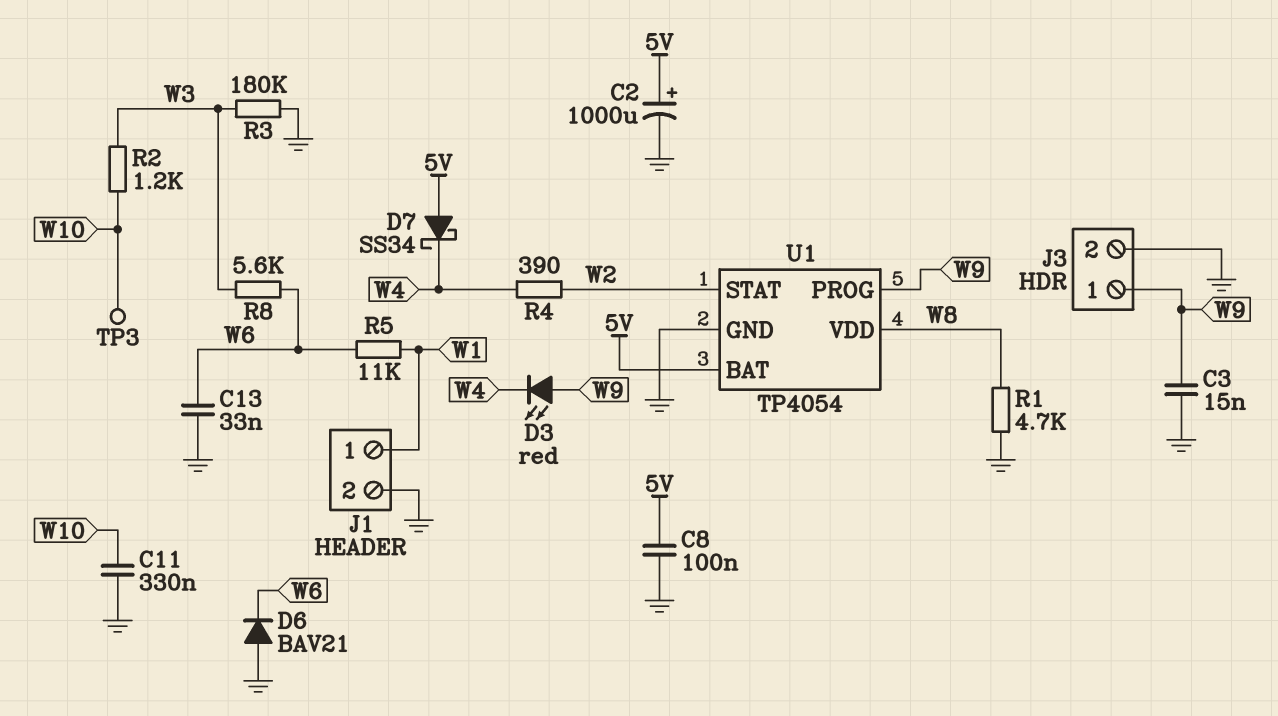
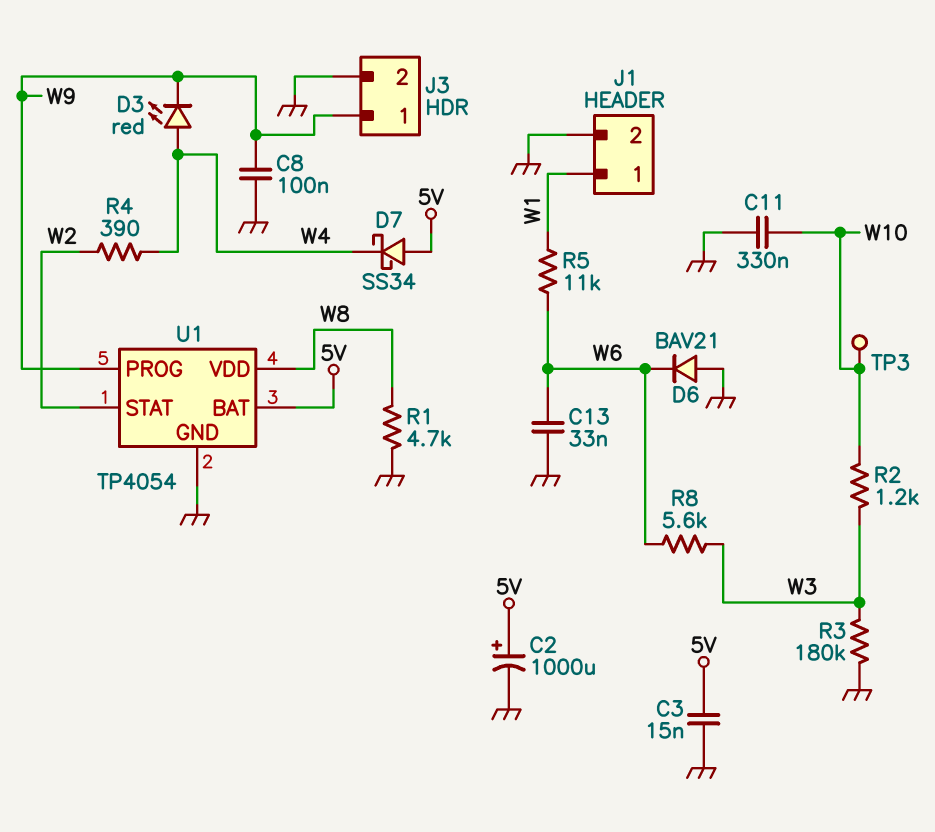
C3: 15nF (GND, W9) -> 15nF (5V, GND)
C8: 100nF (5V, GND) -> 100nF (GND, W9)
D3: LED red (A W9, K W4) -> LED red (A W4, K W9)

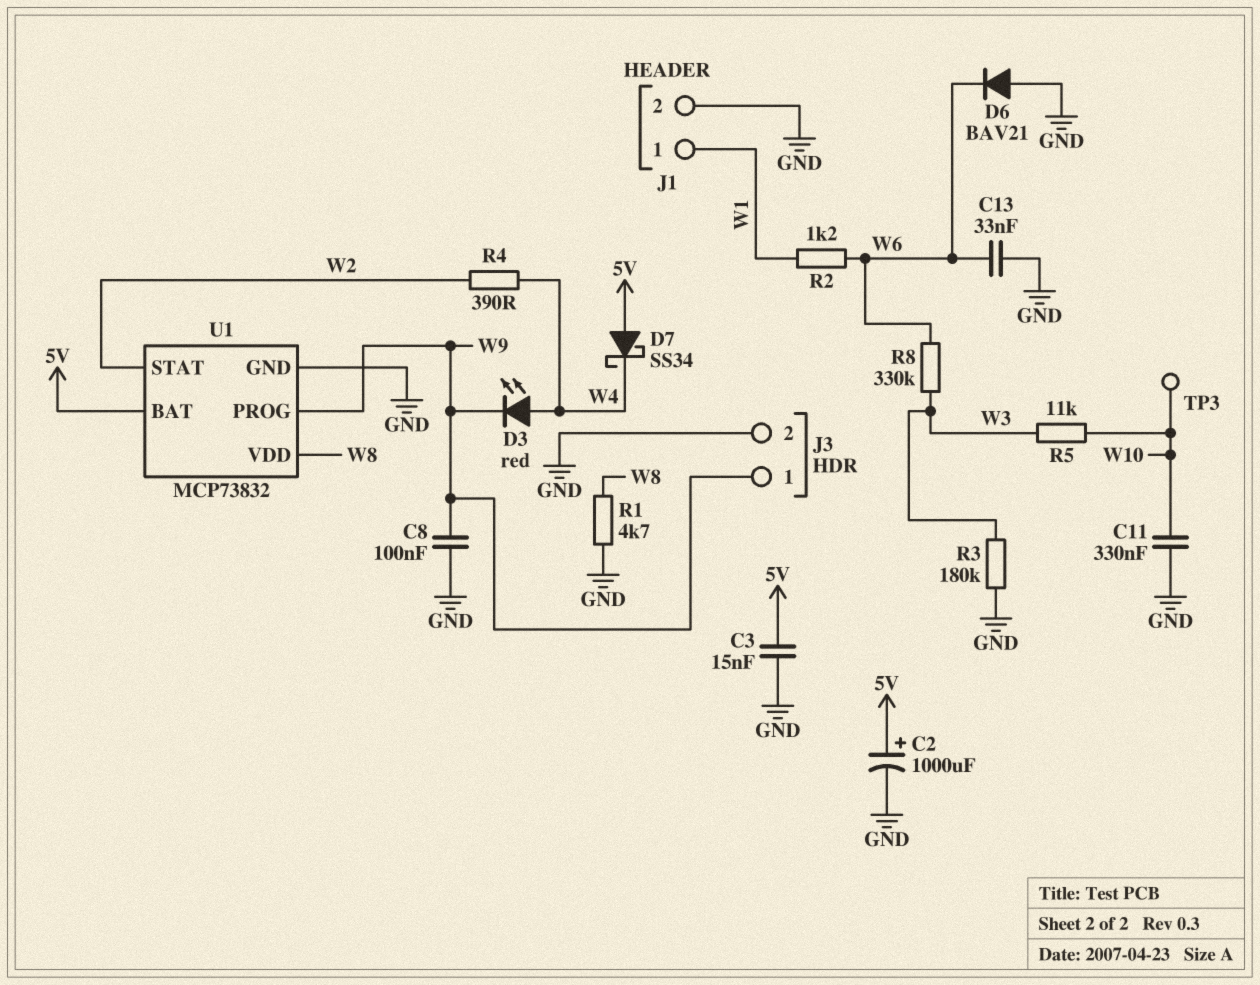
R2: 1.2k (W3, W10) -> 1.2k (W1, W6)
R5: 11k (W1, W6) -> 11k (W3, W10)
R8: 5.6k (W3, W6) -> 330k (W3, W6)
U1: TP4054 -> MCP73832

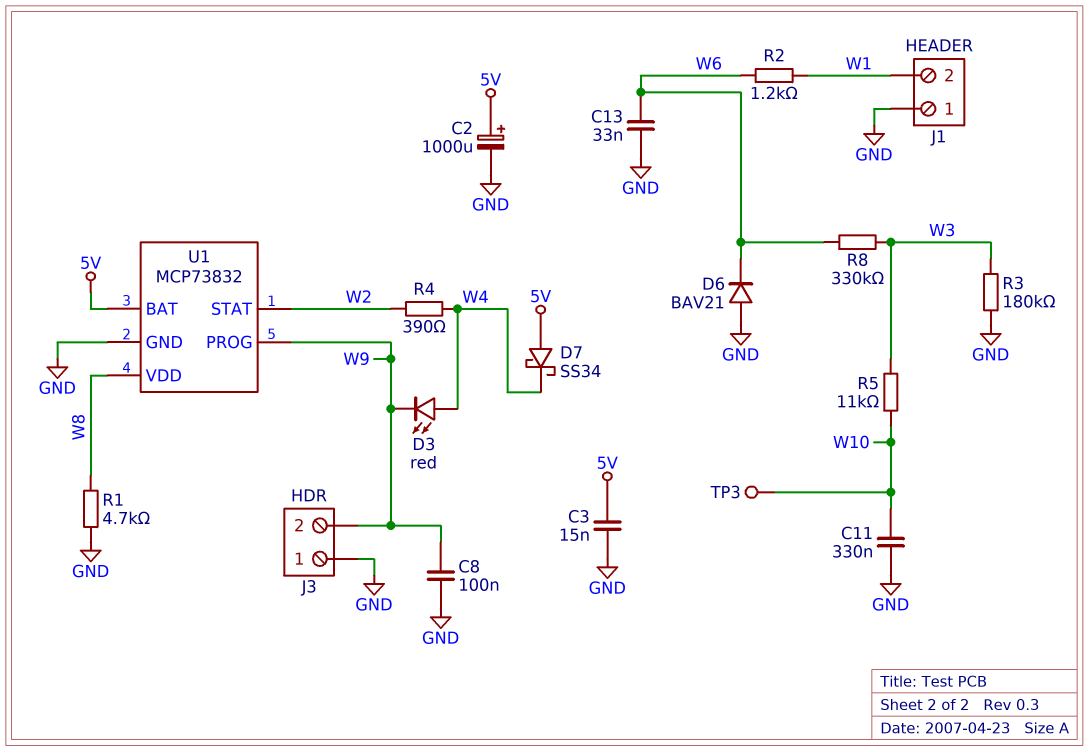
J1 pin 1: W1 -> GND
J1 pin 2: GND -> W1
J3 pin 1: W9 -> GND
J3 pin 2: GND -> W9

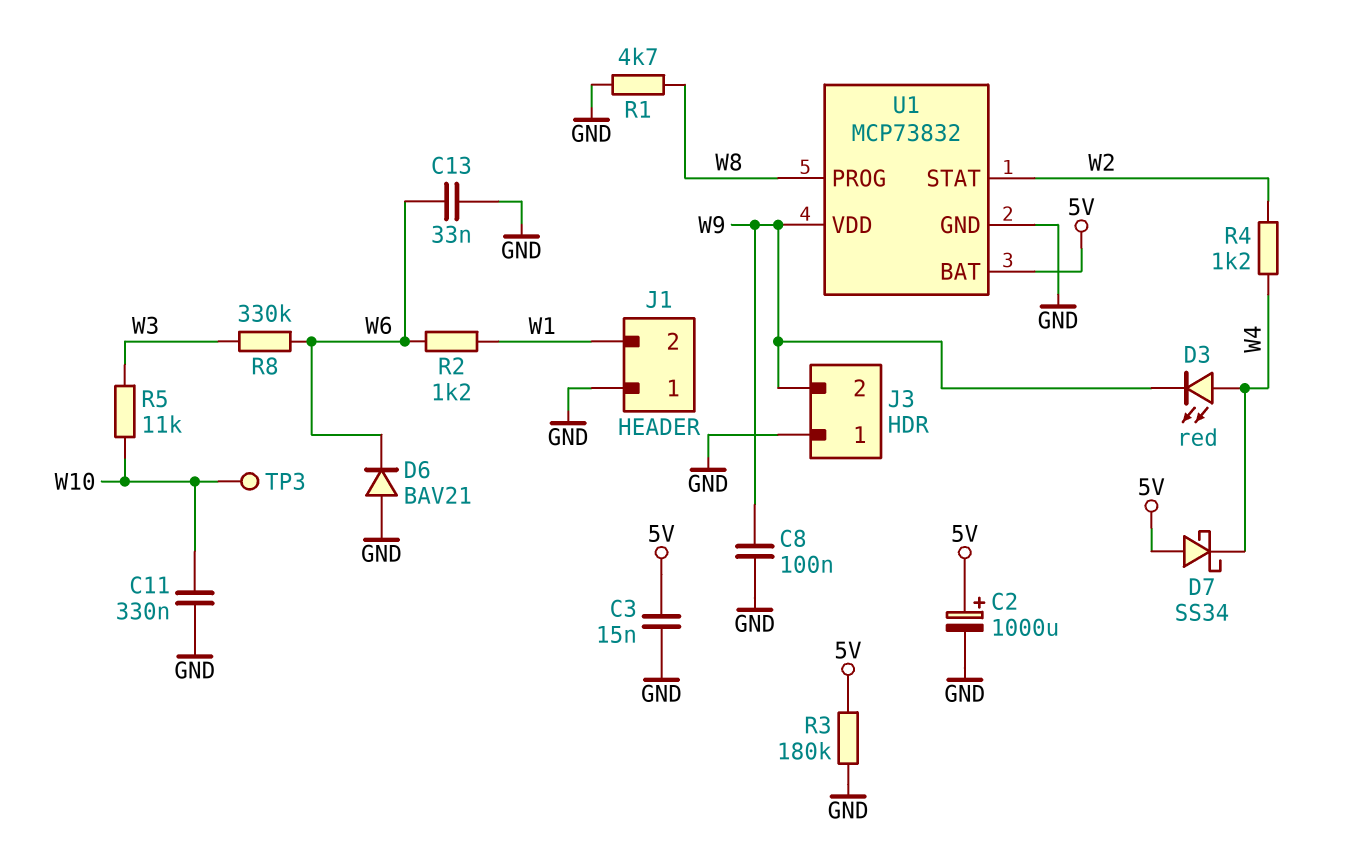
R3: 180k (GND, W3) -> 180k (5V, GND)
R4: 390 (W2, W4) -> 1.2k (W2, W4)
U1 pin PROG: W9 -> W8
U1 pin VDD: W8 -> W9

